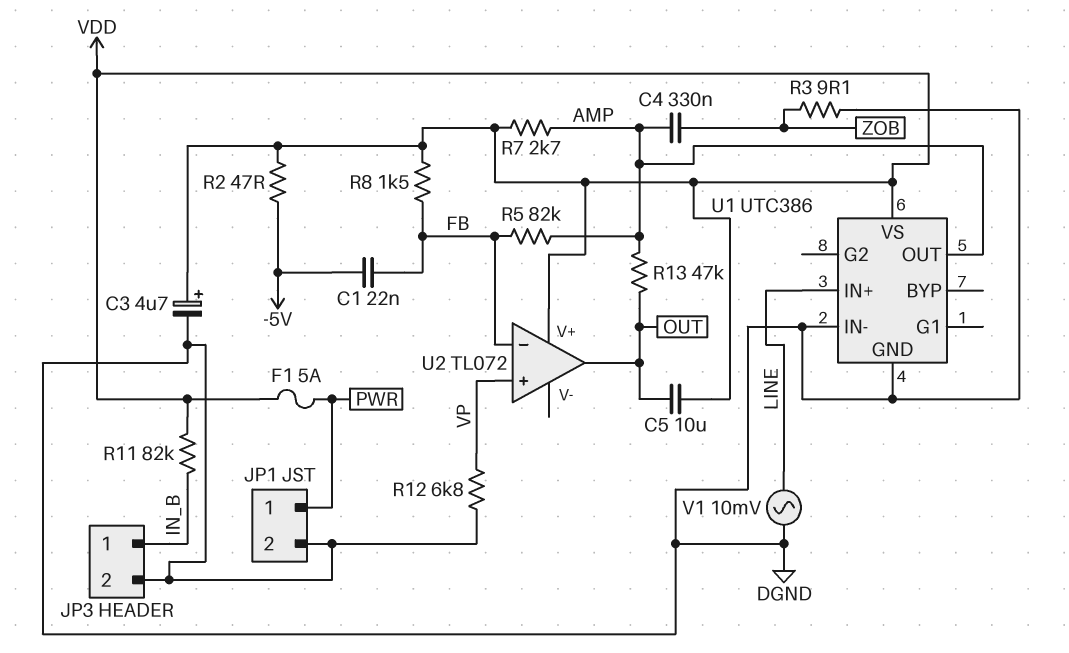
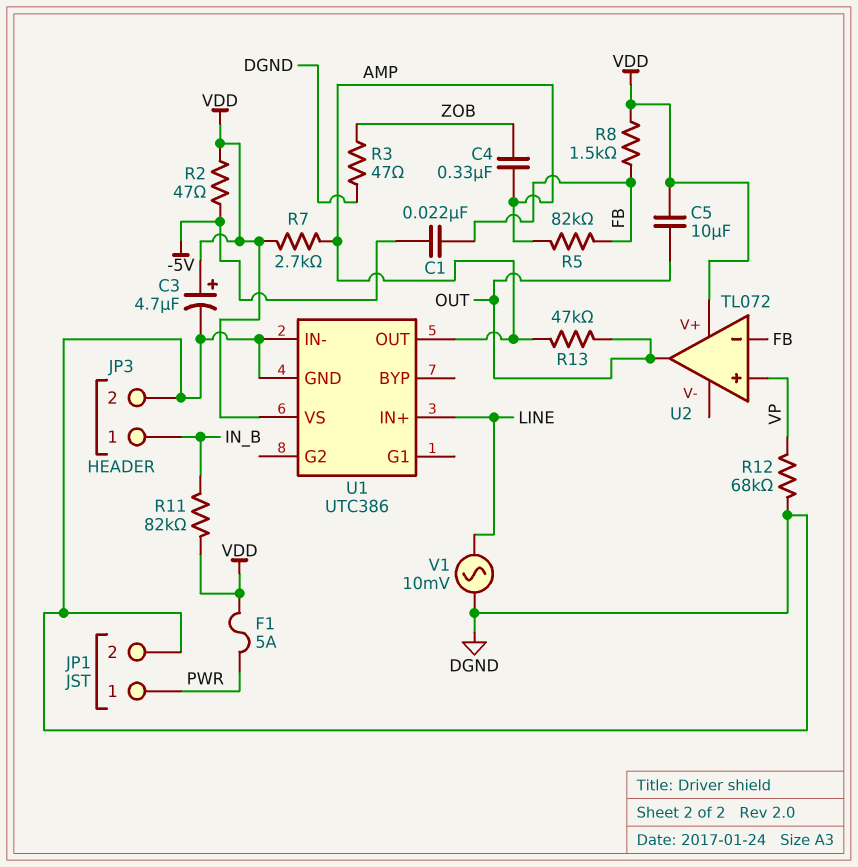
R3: 9.1 (DGND, ZOB) -> 47 (DGND, ZOB)
R12: 6.8k (DGND, VP) -> 68k (DGND, VP)

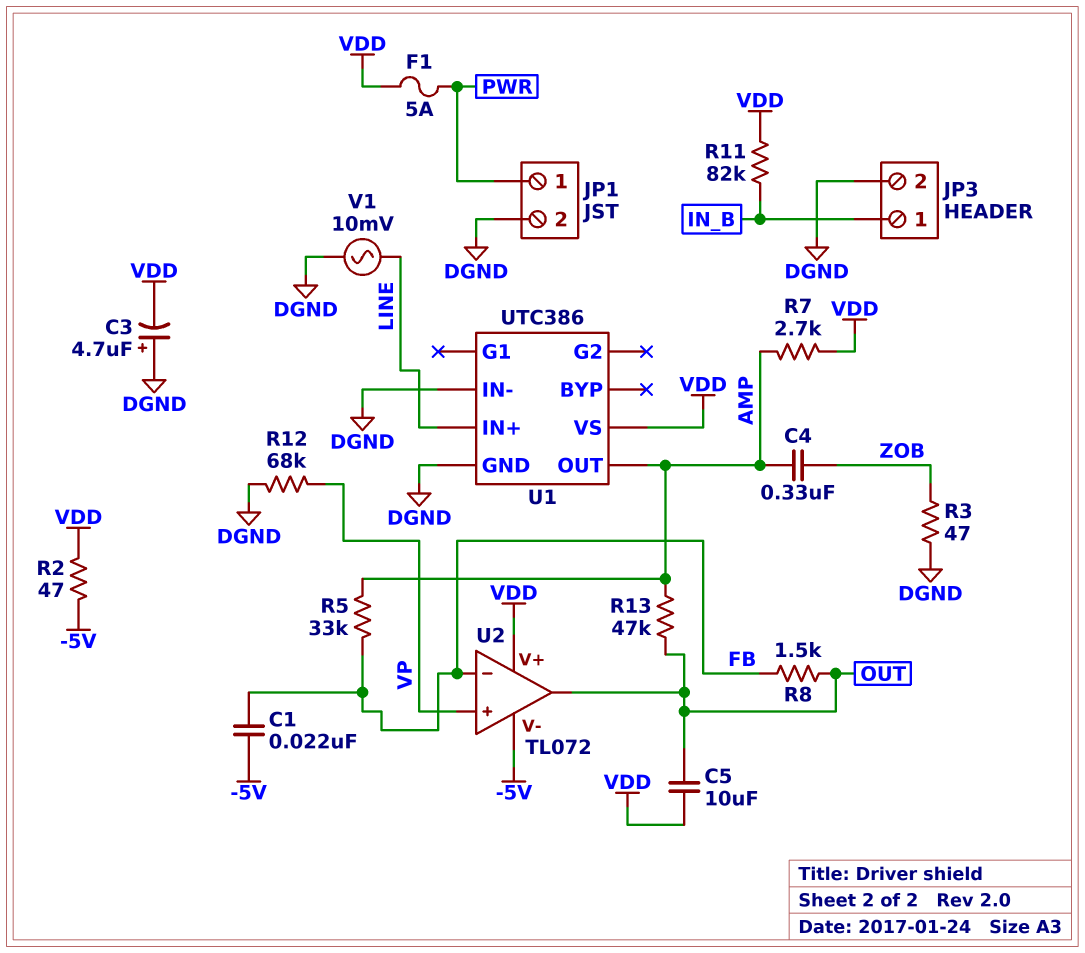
C3: 4.7uF (plus VDD, minus DGND) -> 4.7uF (plus DGND, minus VDD)
R5: 82k (AMP, FB) -> 33k (AMP, FB)
R8: 1.5k (FB, VDD) -> 1.5k (FB, OUT)
U2 pin V-: none -> -5V

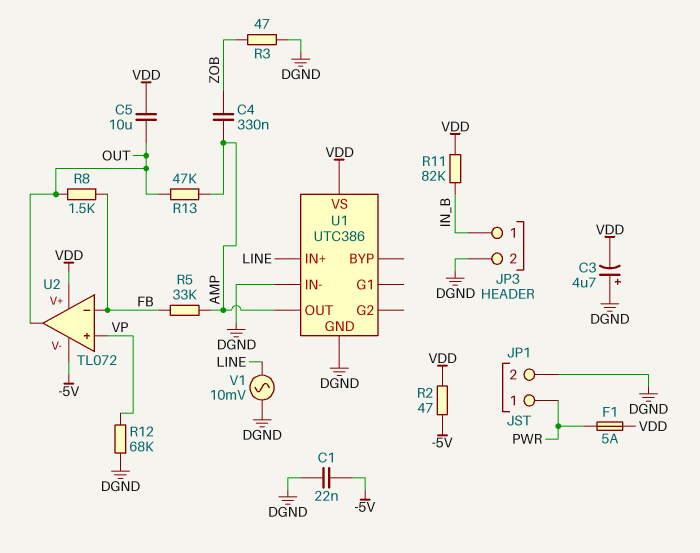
C1: 22nF (-5V, FB) -> 22nF (-5V, DGND)
R7: 2.7k (AMP, VDD) -> none

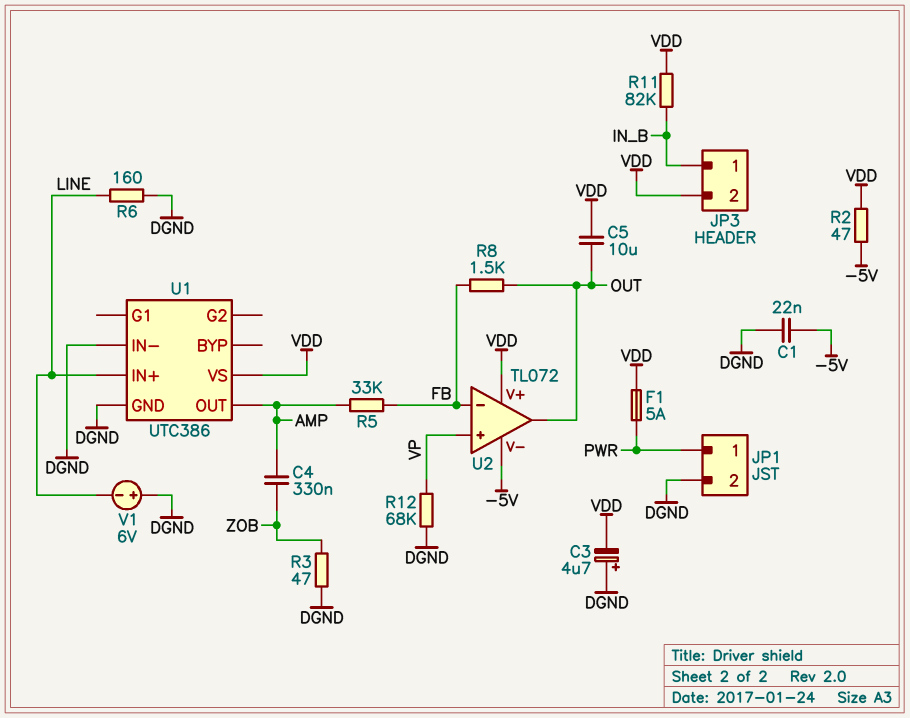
JP3 pin 2: DGND -> VDD
R6: none -> 160 (DGND, LINE)
R13: 47k (AMP, OUT) -> none
V1: AC 10mV (DGND, LINE) -> 6V (plus DGND, minus LINE)

